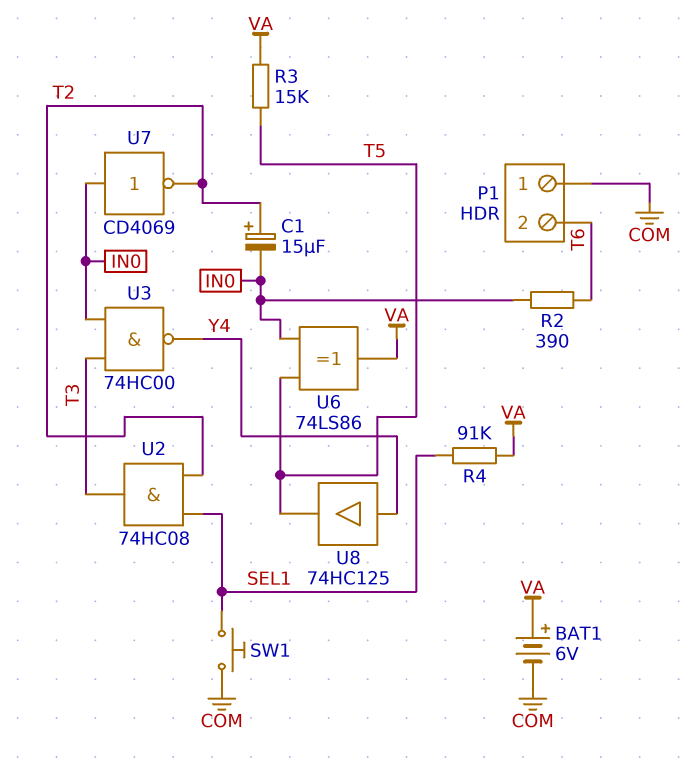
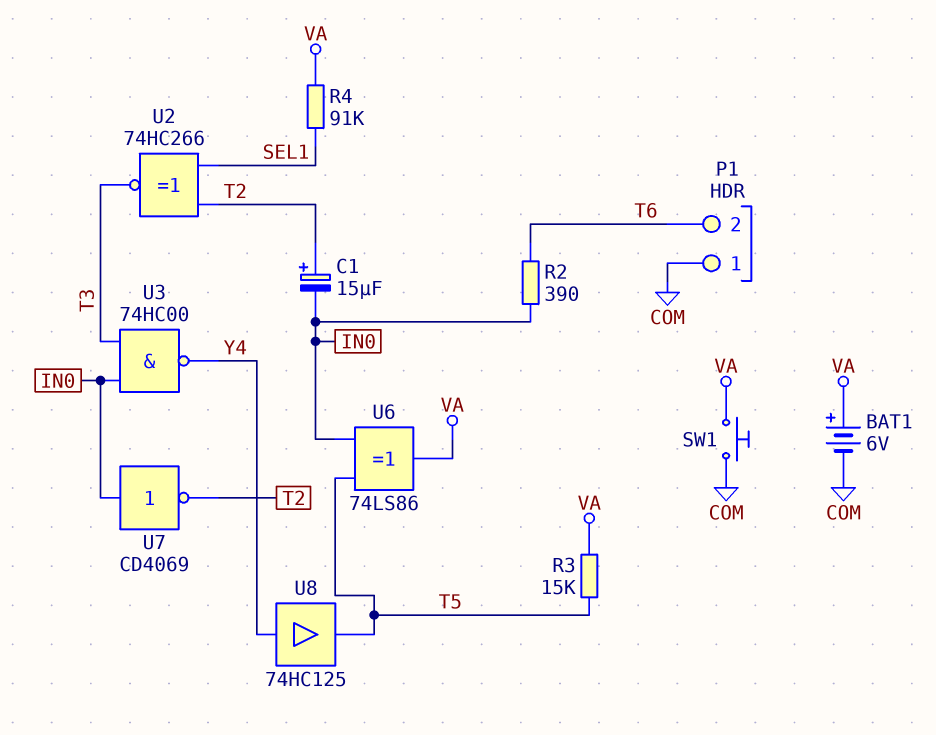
SW1: button (COM, SEL1) -> button (COM, VA)
U2: AND 74HC08 (in SEL1, in T2, out T3) -> XNOR 74HC266 (in SEL1, in T2, out T3)

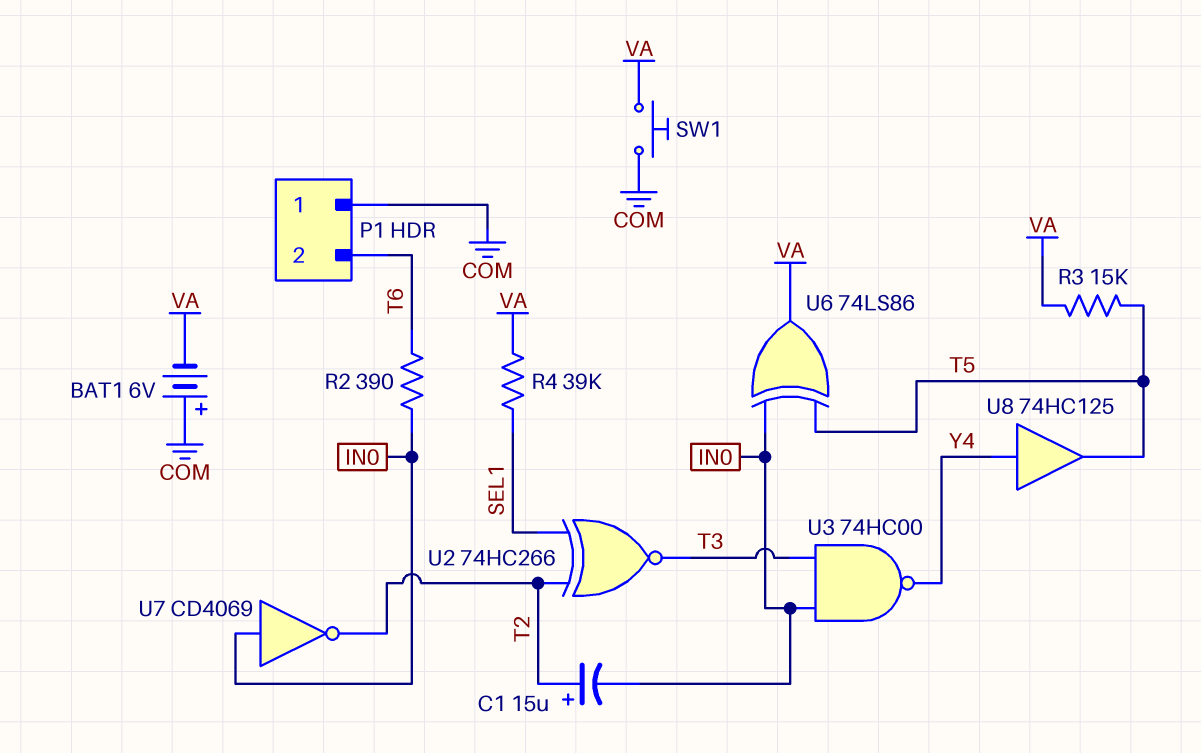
BAT1: 6V (plus VA, minus COM) -> 6V (plus COM, minus VA)
R4: 91k (SEL1, VA) -> 39k (SEL1, VA)

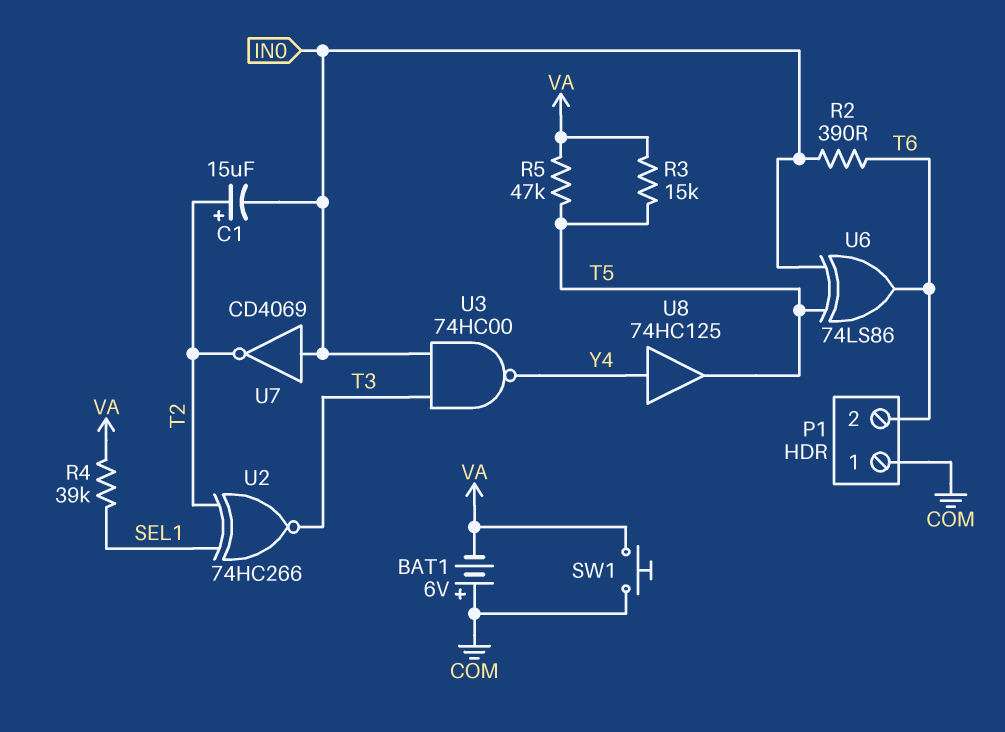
R5: none -> 47k (T5, VA)
U6: XOR 74LS86 (in IN0, in T5, out VA) -> XOR 74LS86 (in IN0, in T5, out T6)

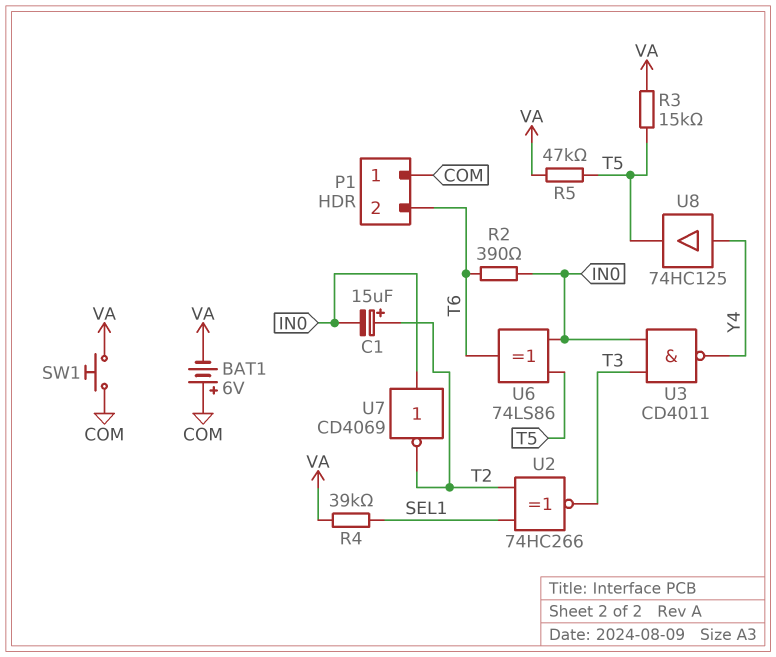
U3: NAND 74HC00 (in IN0, in T3, out Y4) -> NAND CD4011 (in IN0, in T3, out Y4)

